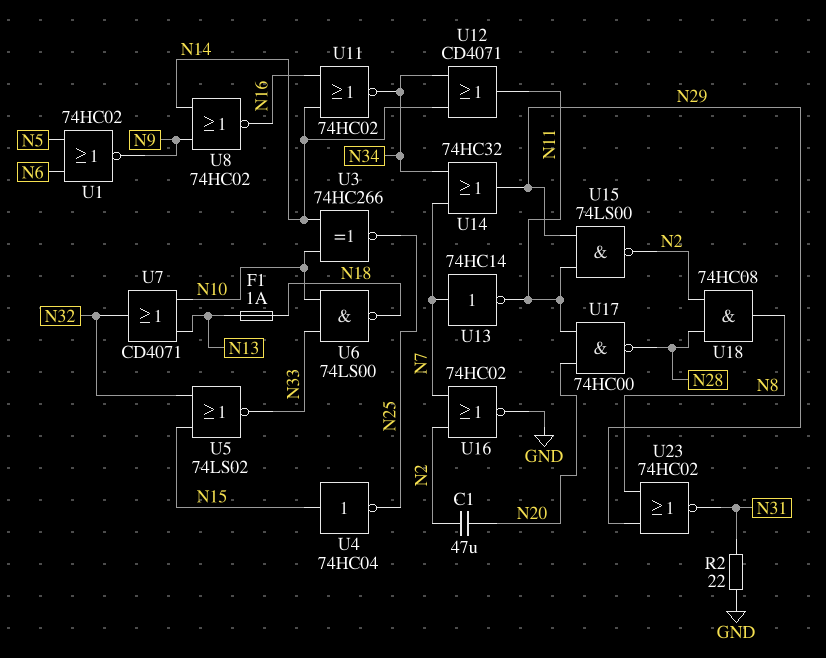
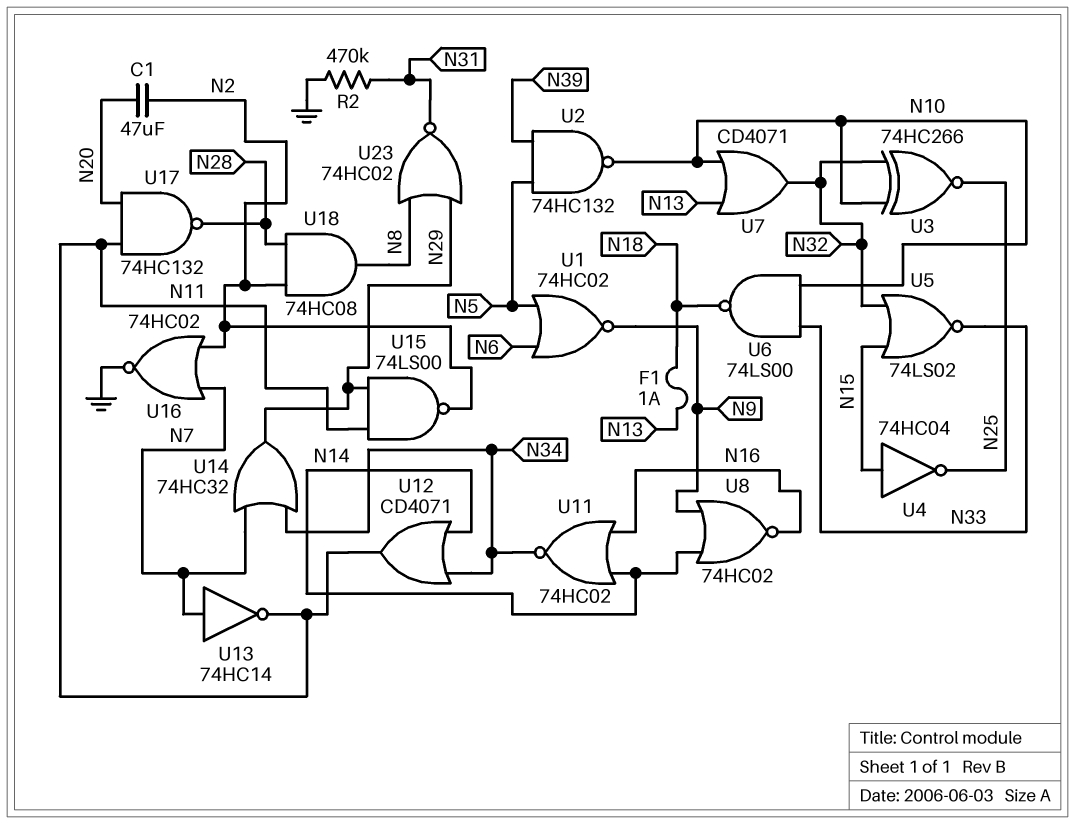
R2: 22 (GND, N31) -> 470k (GND, N31)
U2: none -> NAND 74HC132 (in N5, in N39, out N10)
U3: XNOR 74HC266 (in N10, in N14, out N25) -> XNOR 74HC266 (in N10, in N32, out N25)
U17: NAND 74HC00 (in N11, in N20, out N28) -> NAND 74HC132 (in N11, in N20, out N28)

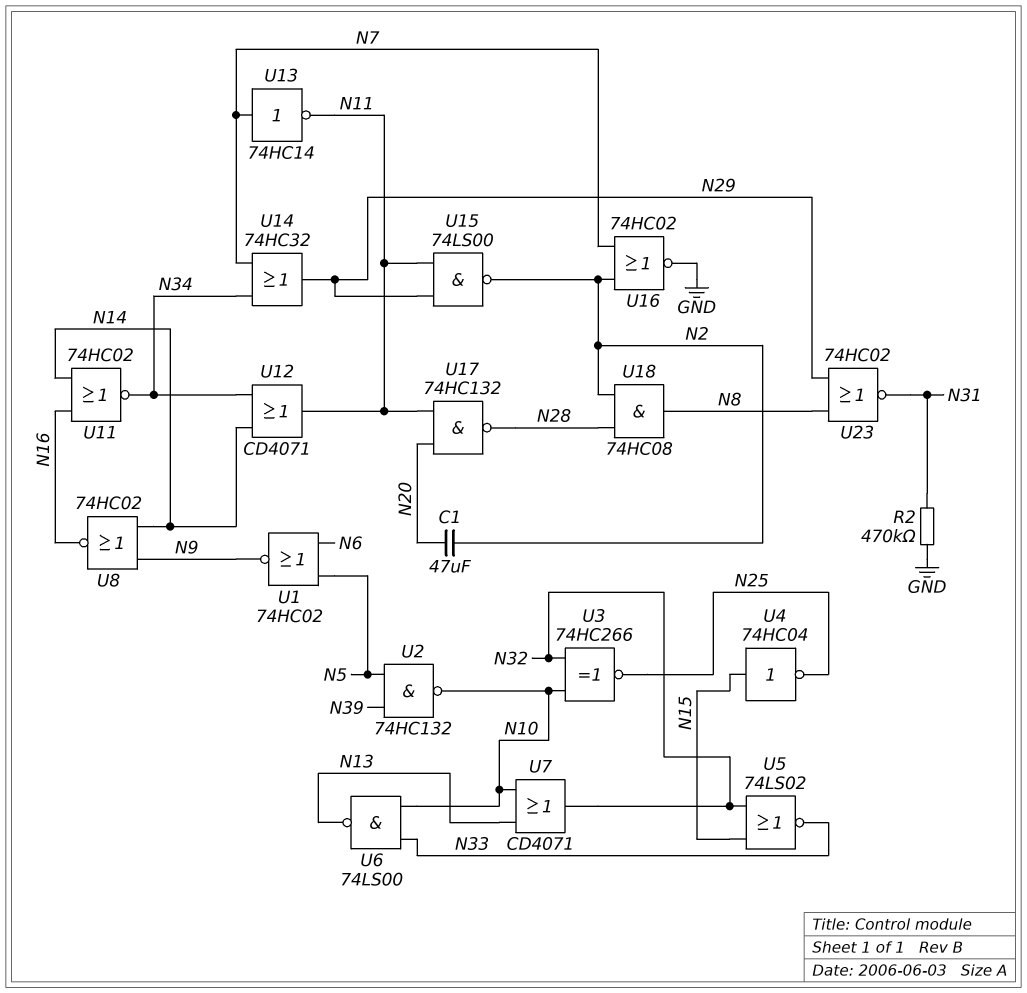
F1: 1A (N13, N18) -> none
U6: NAND 74LS00 (in N10, in N33, out N18) -> NAND 74LS00 (in N10, in N33, out N13)

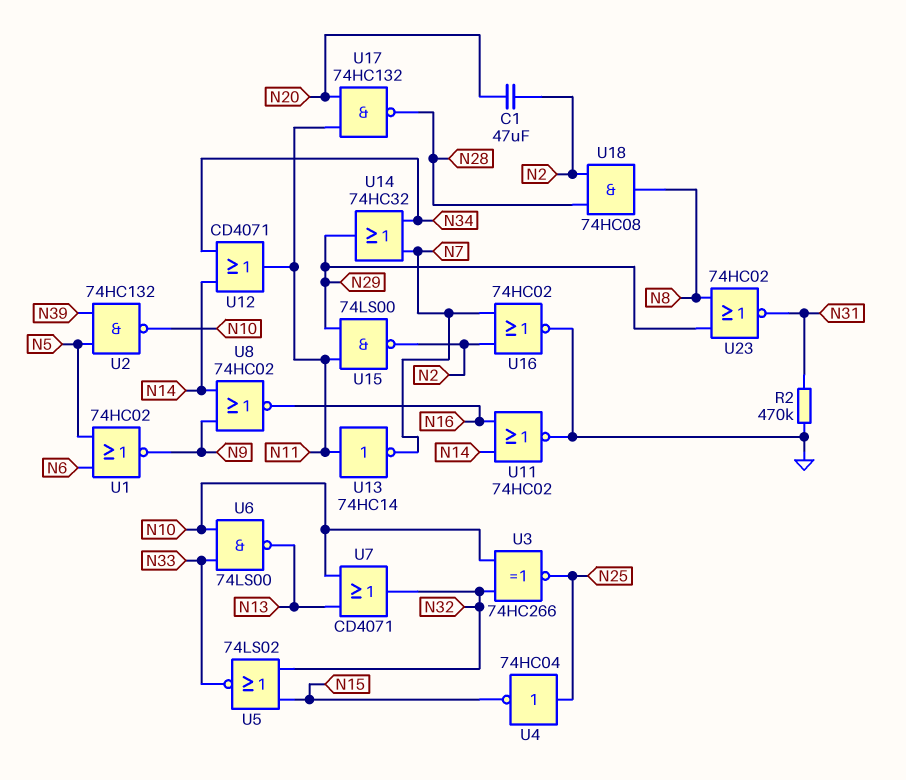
U4: NOT 74HC04 (in N15, out N25) -> NOT 74HC04 (in N25, out N15)
U11: NOR 74HC02 (in N14, in N16, out N34) -> NOR 74HC02 (in N14, in N16, out GND)
U13: NOT 74HC14 (in N7, out N11) -> NOT 74HC14 (in N11, out N7)

